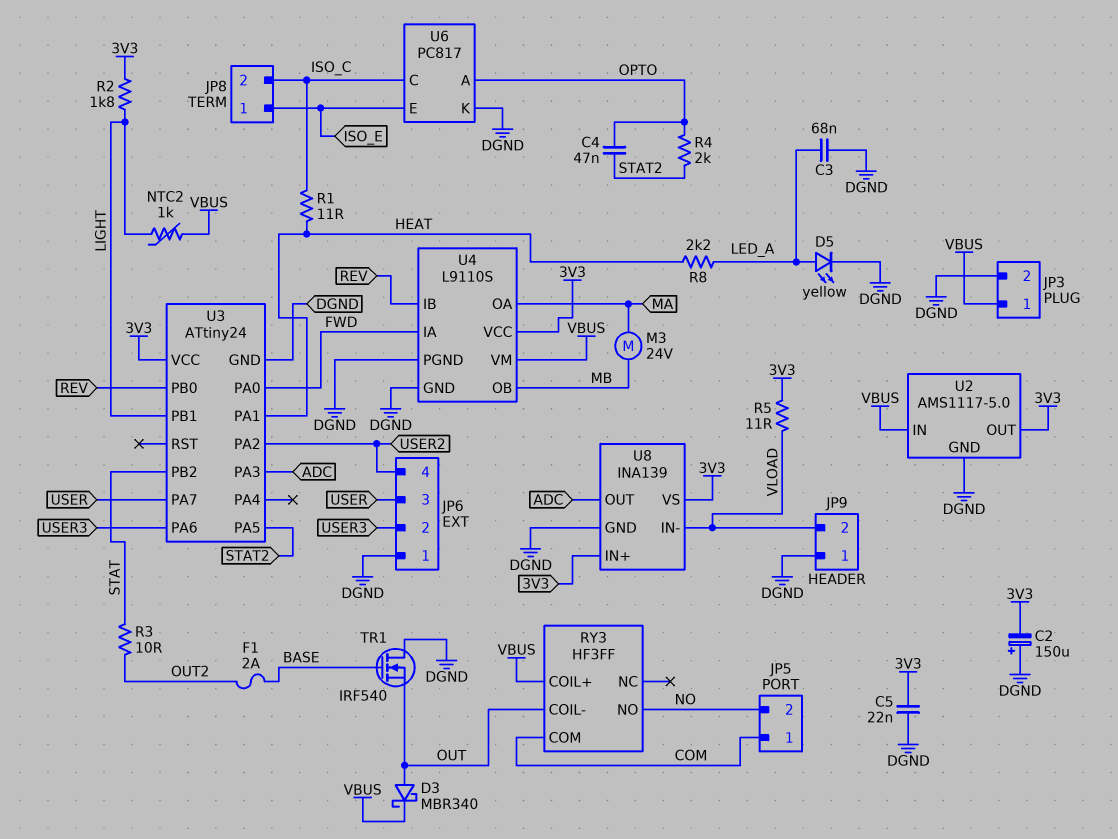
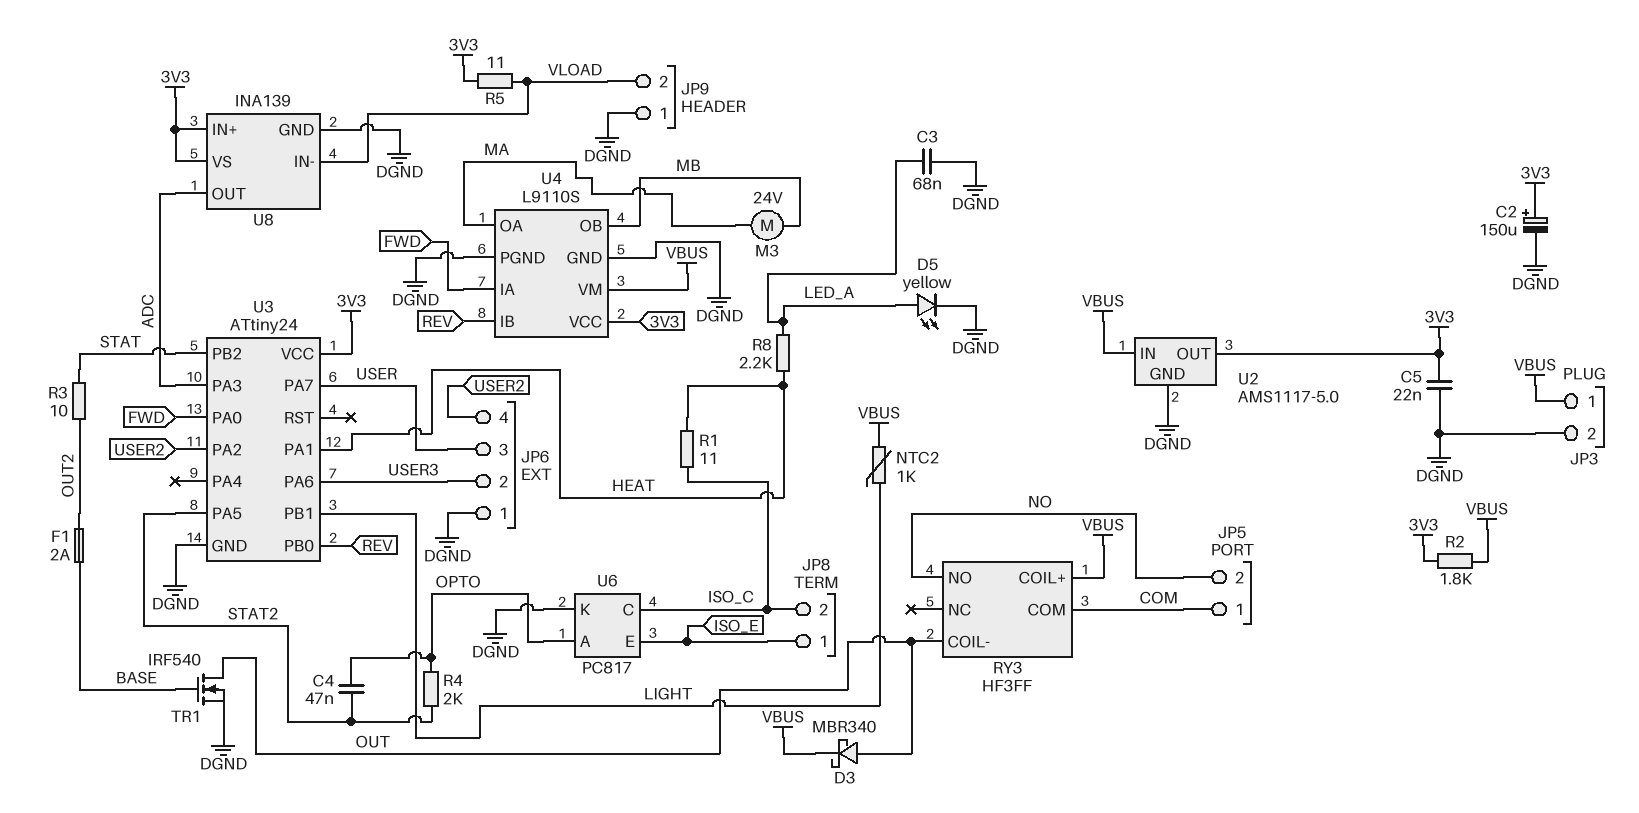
C2: 150uF (plus DGND, minus 3V3) -> 150uF (plus 3V3, minus DGND)
R2: 1.8k (3V3, LIGHT) -> 1.8k (3V3, VBUS)
TR1: NMOS IRF540 (G BASE, D DGND, S OUT) -> NMOS IRF540 (G BASE, D OUT, S DGND)

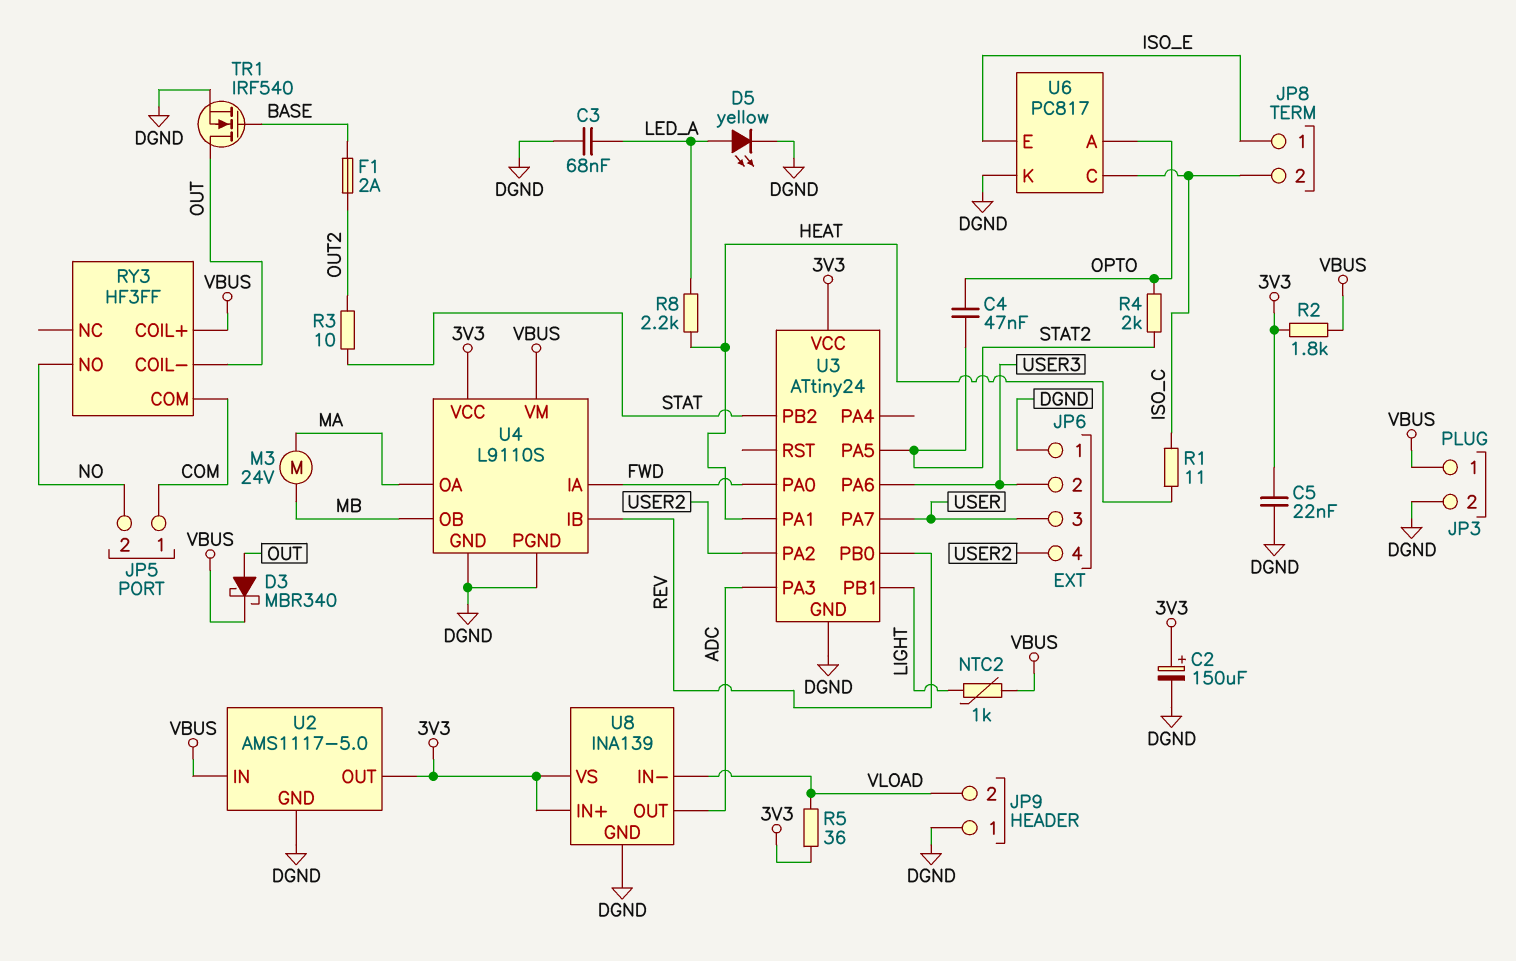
R5: 11 (3V3, VLOAD) -> 36 (3V3, VLOAD)

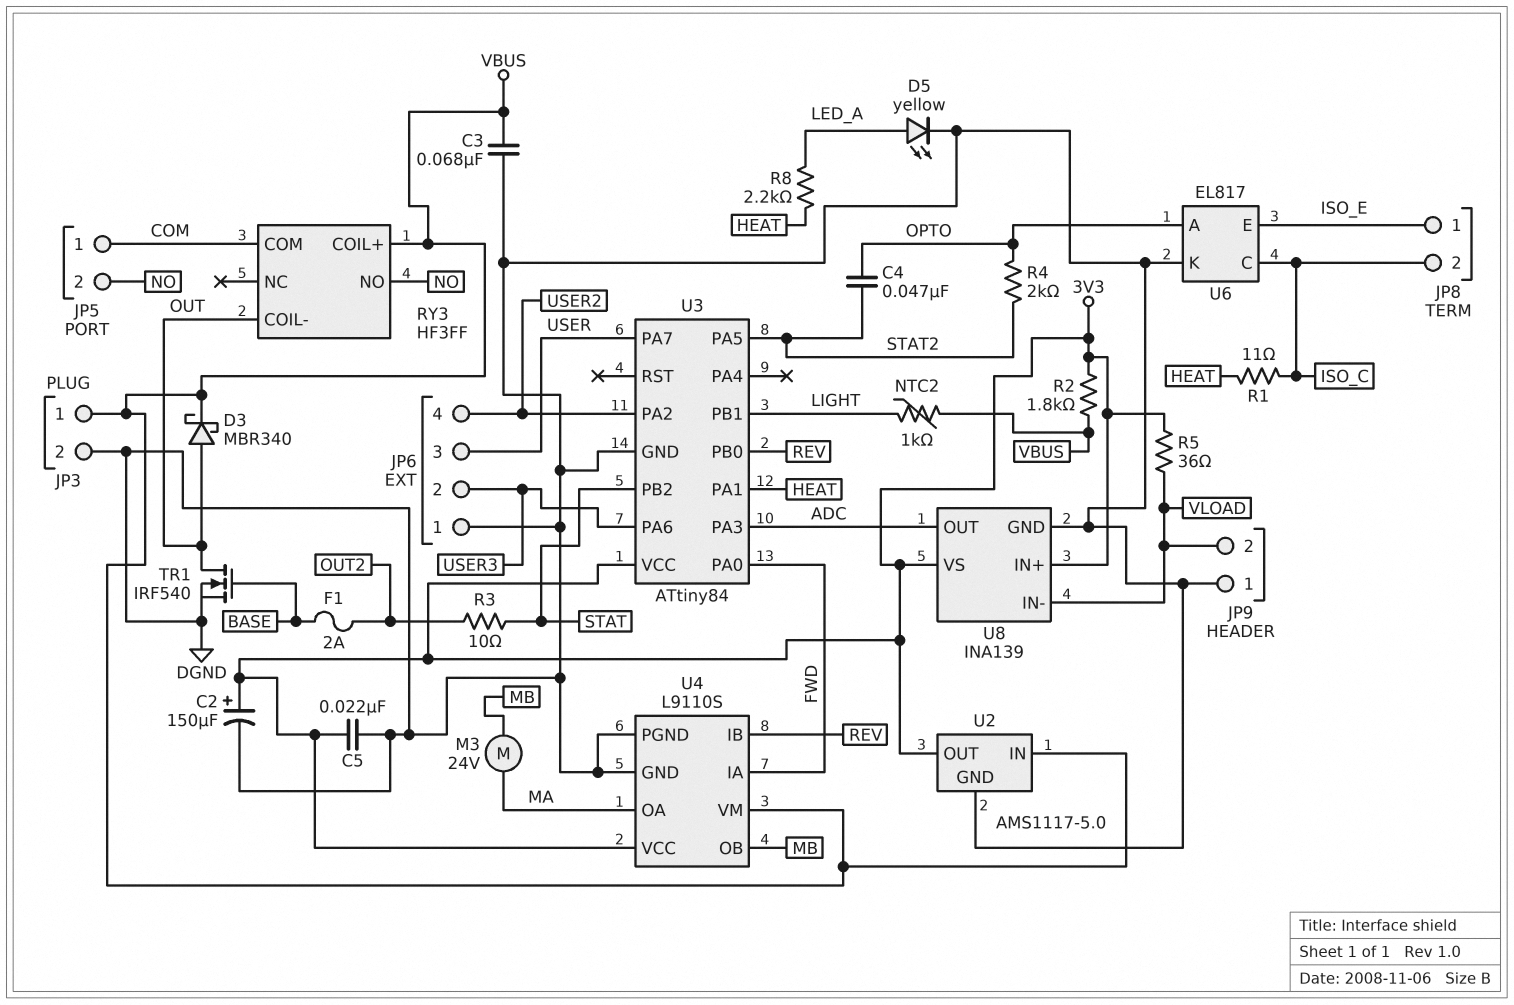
C3: 68nF (DGND, LED_A) -> 68nF (DGND, VBUS)
U3: ATtiny24 -> ATtiny84
U6: PC817 -> EL817

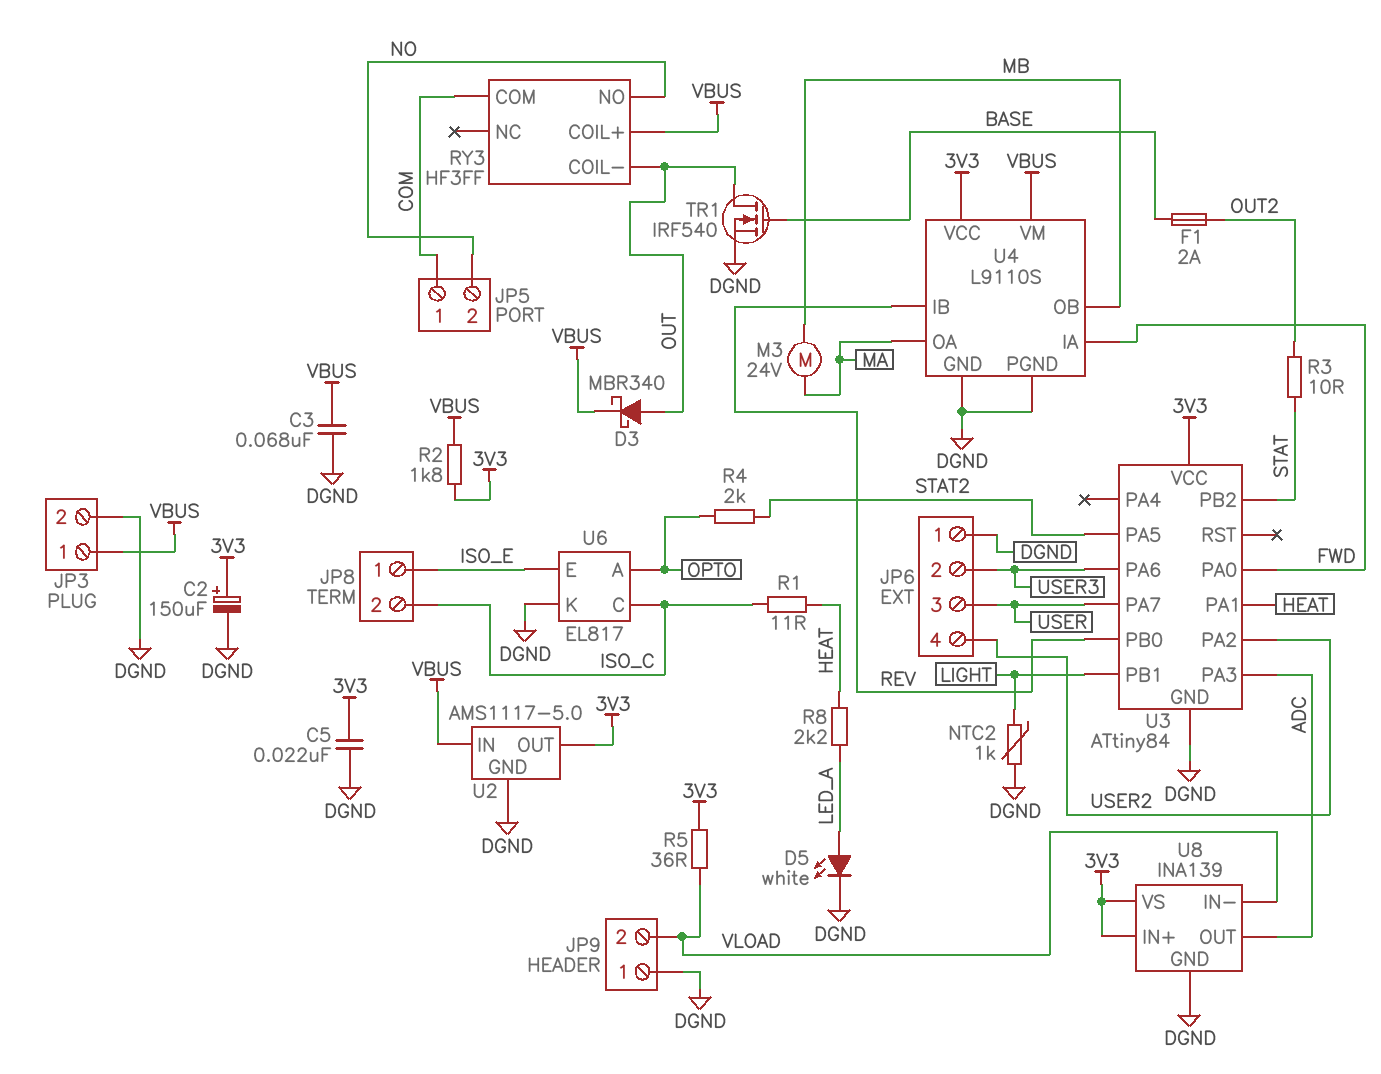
C4: 47nF (OPTO, STAT2) -> none
D5: LED yellow (A LED_A, K DGND) -> LED white (A LED_A, K DGND)
NTC2: 1k (LIGHT, VBUS) -> 1k (DGND, LIGHT)

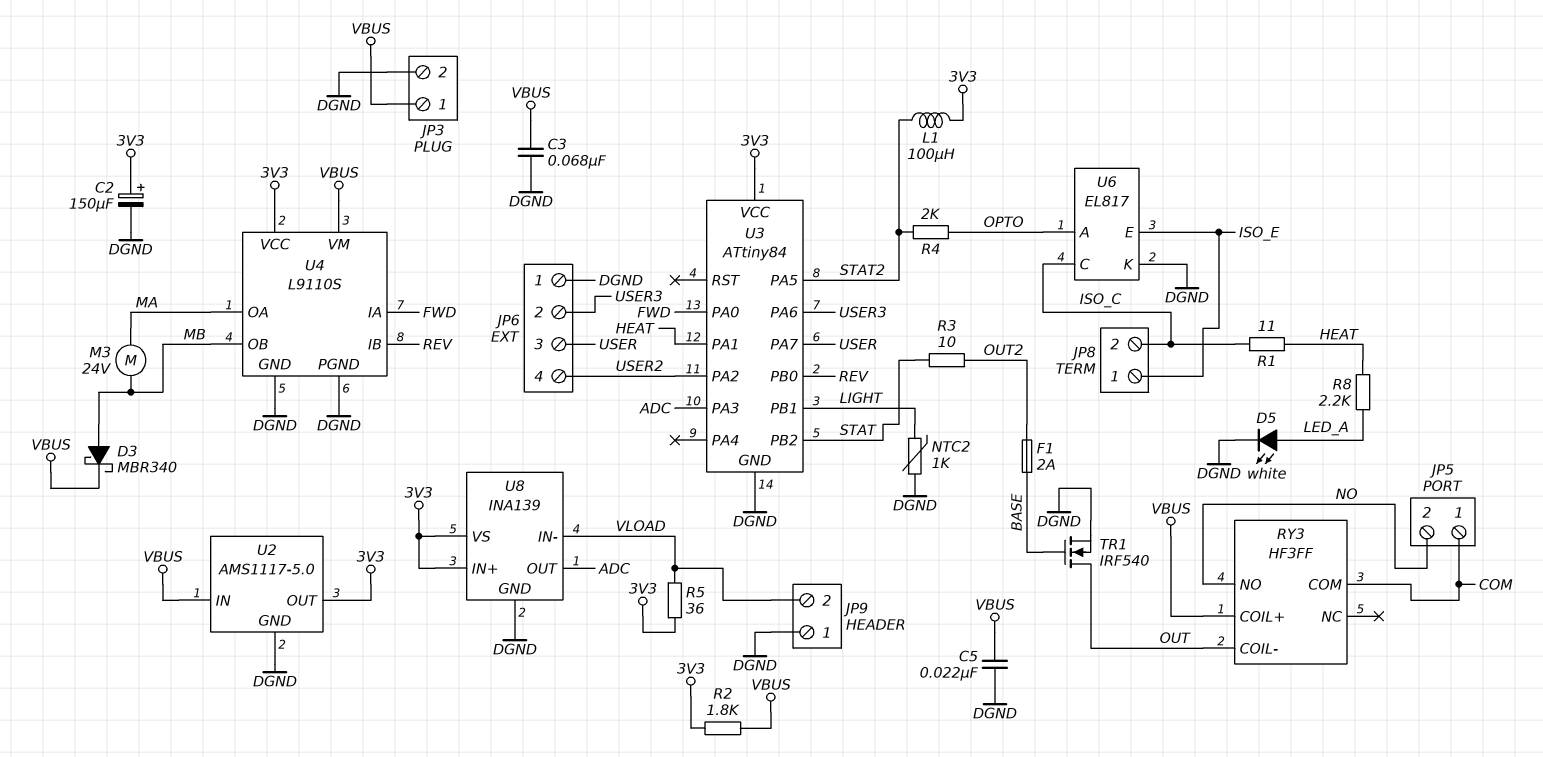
C5: 22nF (3V3, DGND) -> 22nF (DGND, VBUS)
D3: schottky MBR340 (A OUT, K VBUS) -> schottky MBR340 (A MB, K VBUS)
L1: none -> 100uH (3V3, STAT2)

